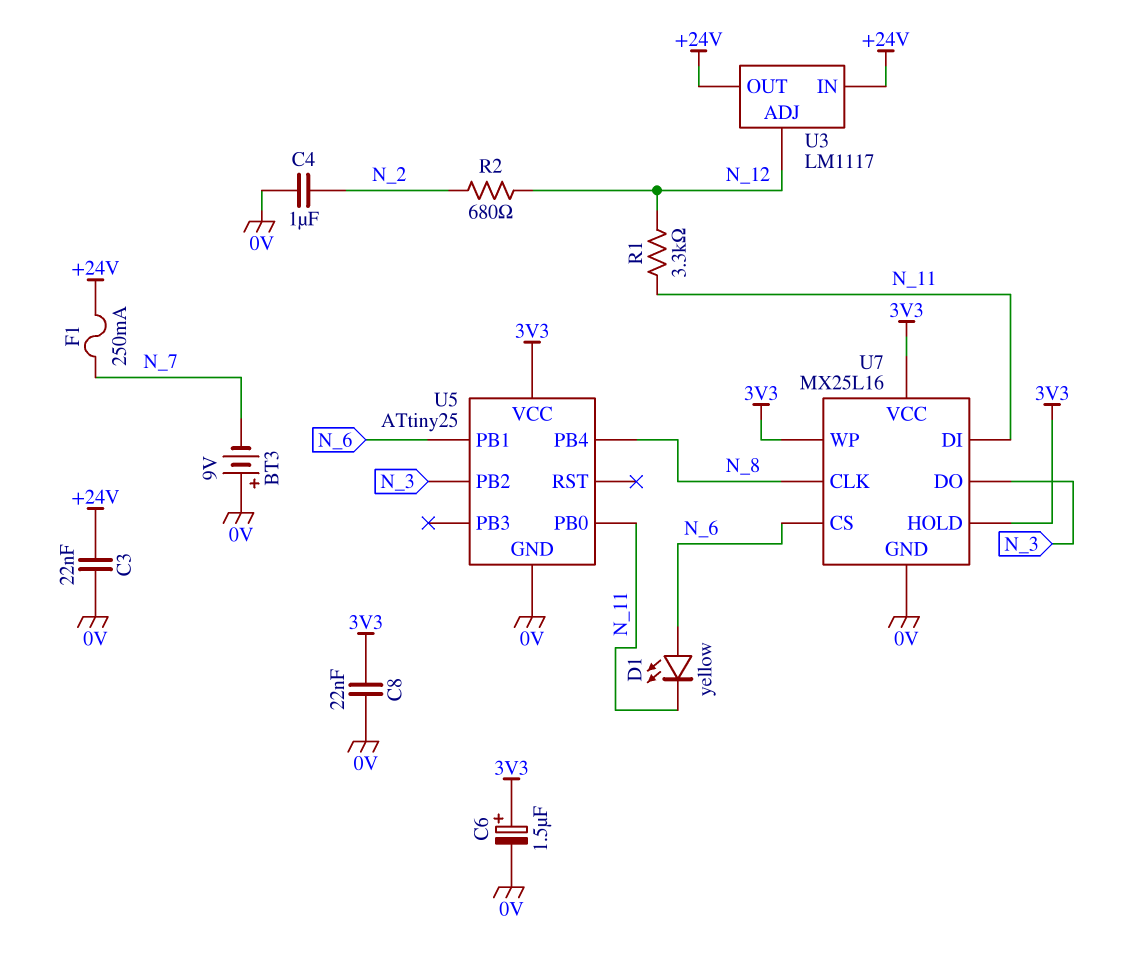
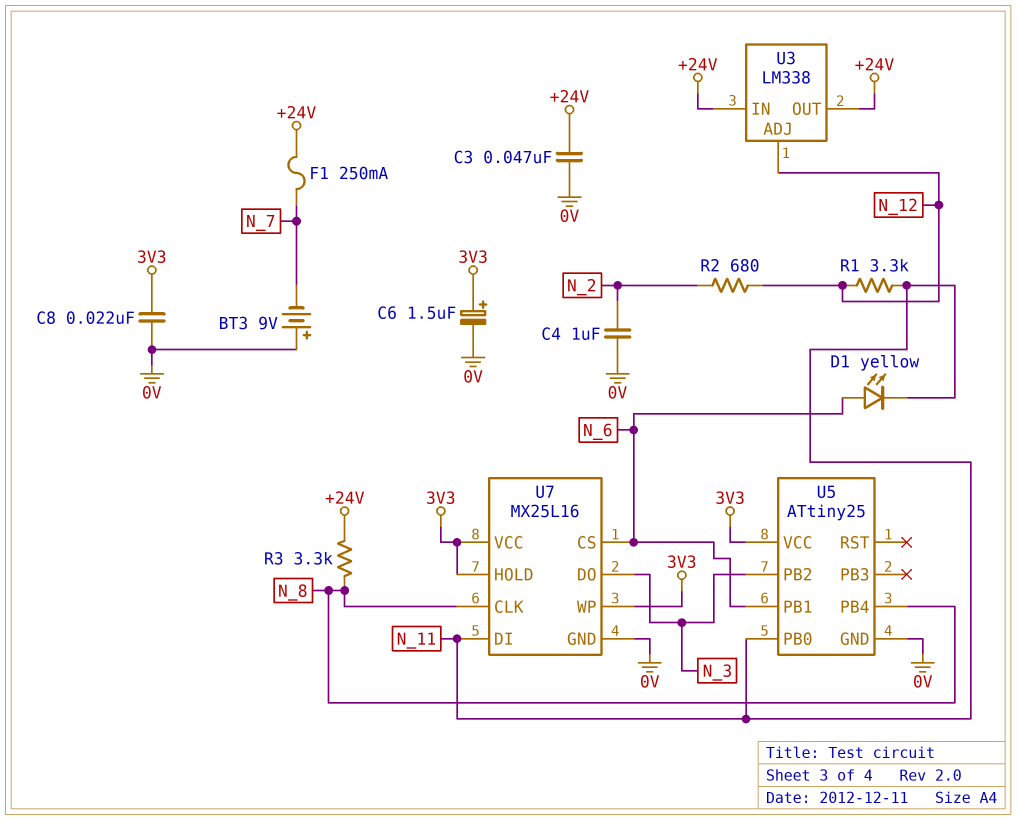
C3: 22nF (+24V, 0V) -> 47nF (+24V, 0V)
R3: none -> 3.3k (+24V, N_8)
U3: LM1117 -> LM338

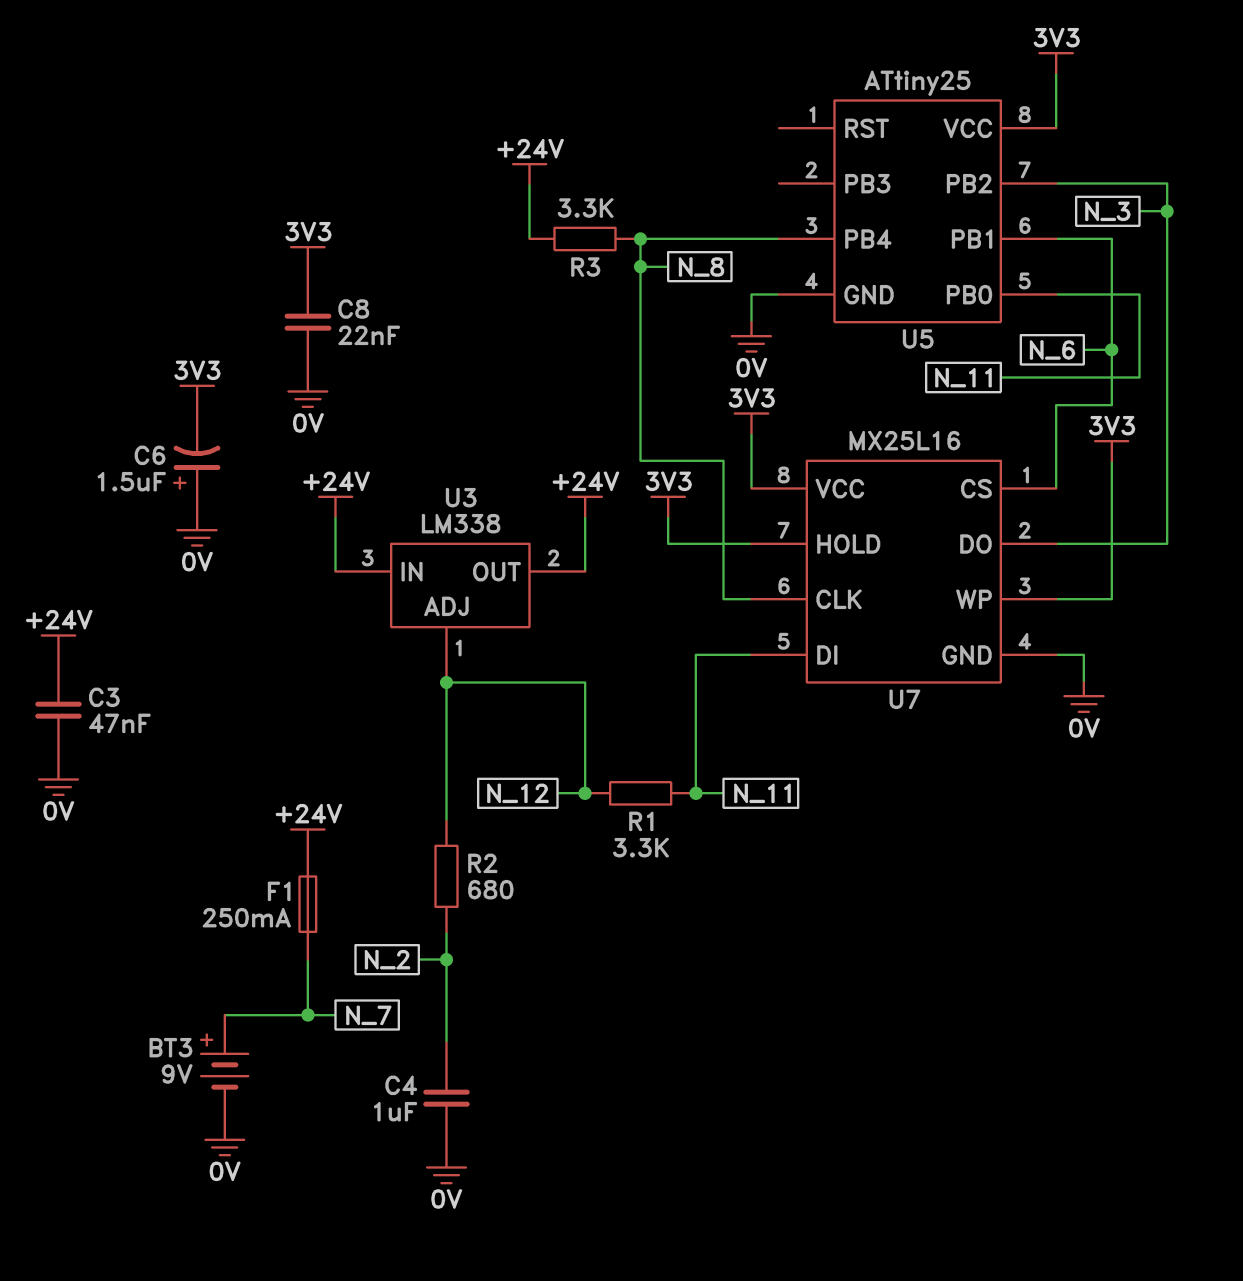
BT3: 9V (plus 0V, minus N_7) -> 9V (plus N_7, minus 0V)
C6: 1.5uF (plus 3V3, minus 0V) -> 1.5uF (plus 0V, minus 3V3)
D1: LED yellow (A N_6, K N_11) -> none

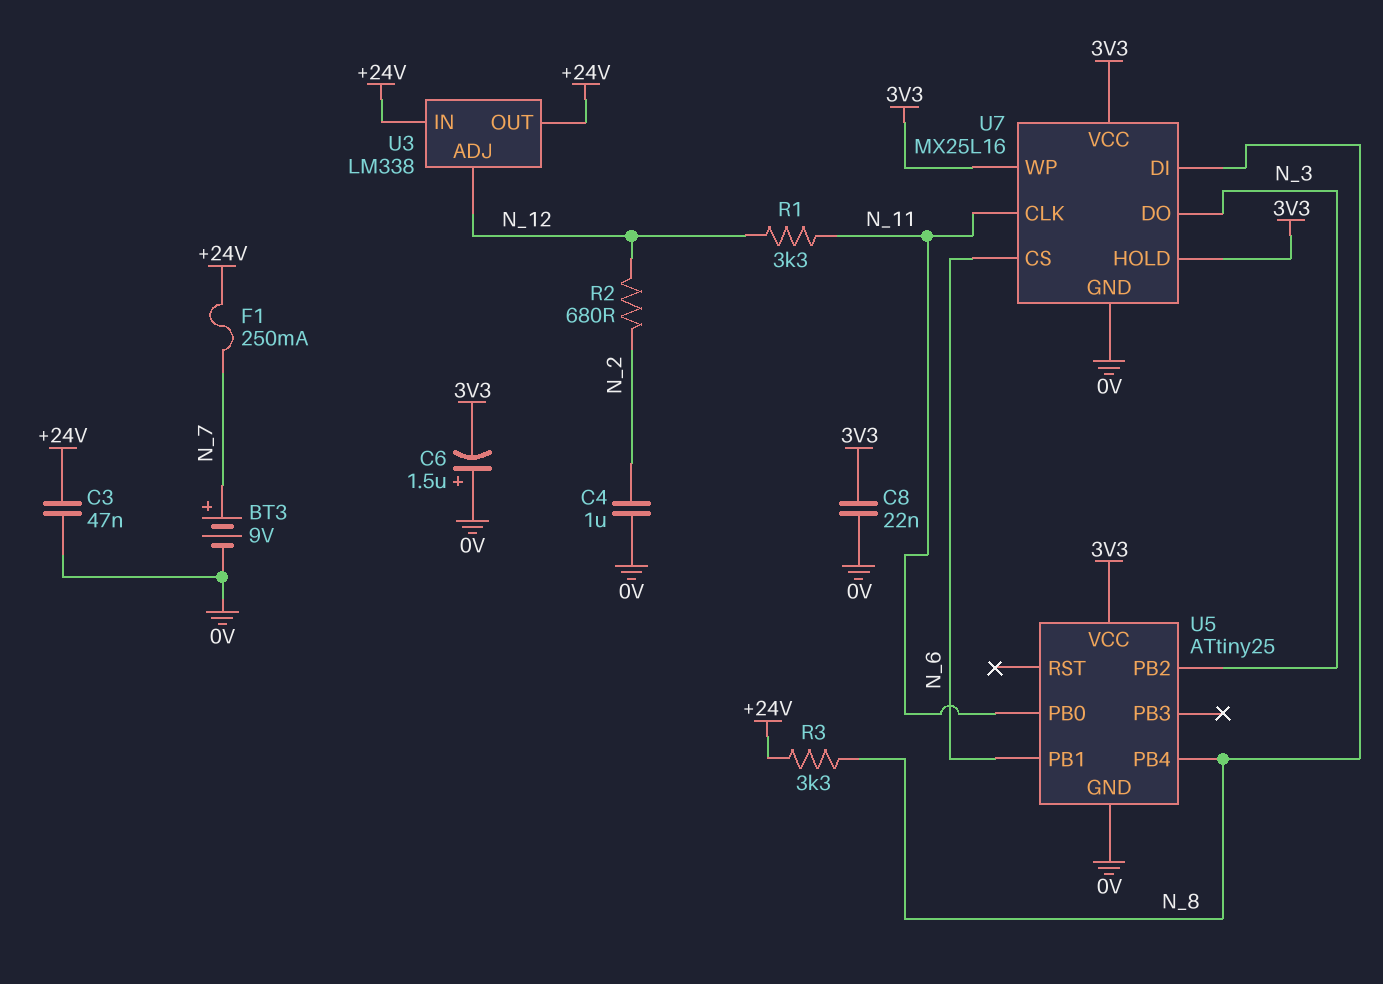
U7 pin CLK: N_8 -> N_11
U7 pin DI: N_11 -> N_8

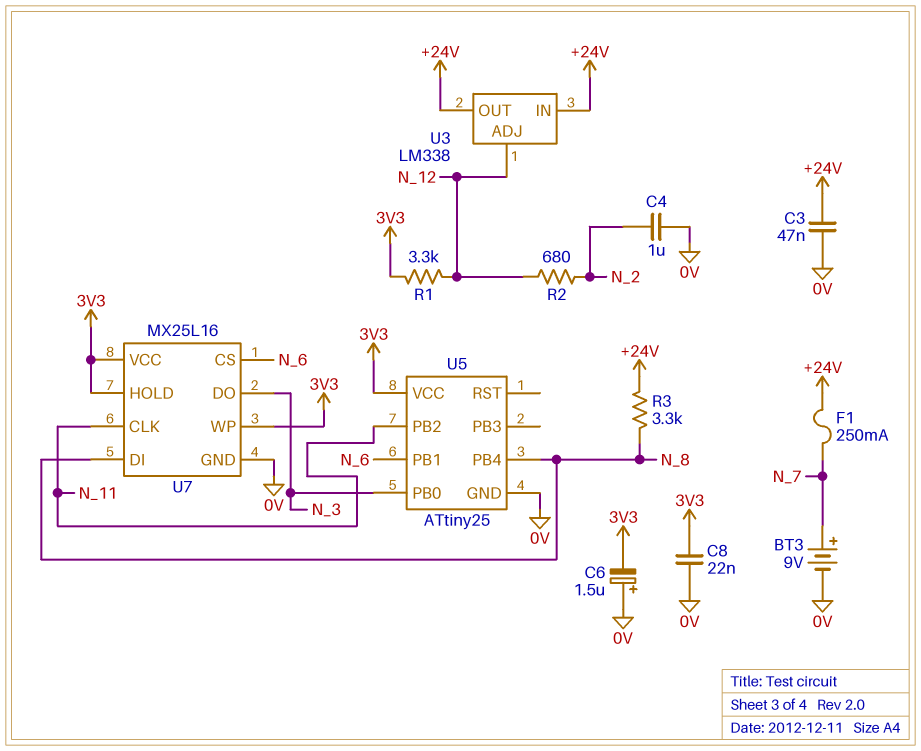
R1: 3.3k (N_11, N_12) -> 3.3k (3V3, N_12)
U5 pin PB0: N_11 -> N_3
U5 pin PB2: N_3 -> N_11

